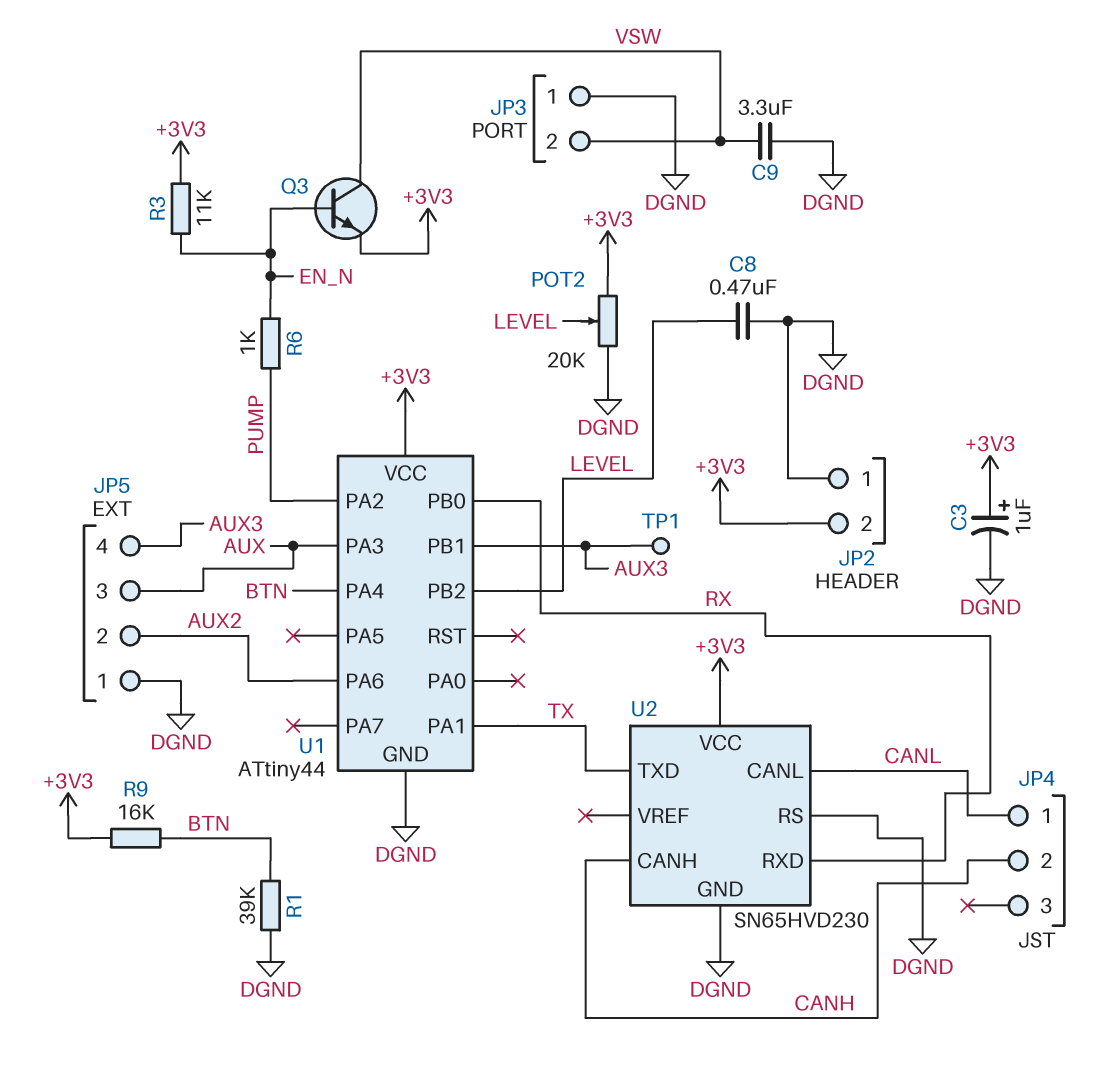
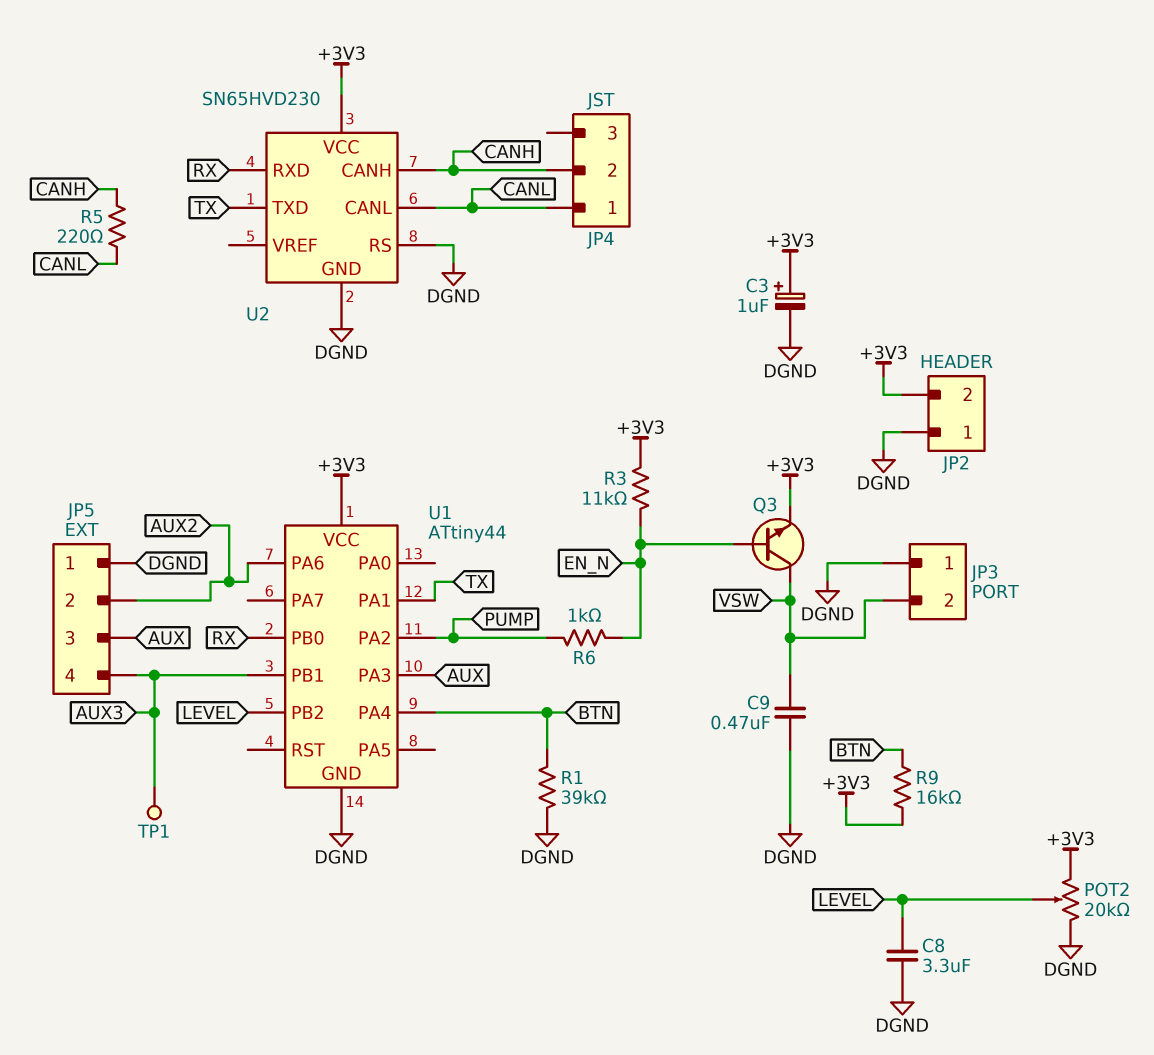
C8: 470nF (DGND, LEVEL) -> 3.3uF (DGND, LEVEL)
C9: 3.3uF (DGND, VSW) -> 470nF (DGND, VSW)
R5: none -> 220 (CANH, CANL)

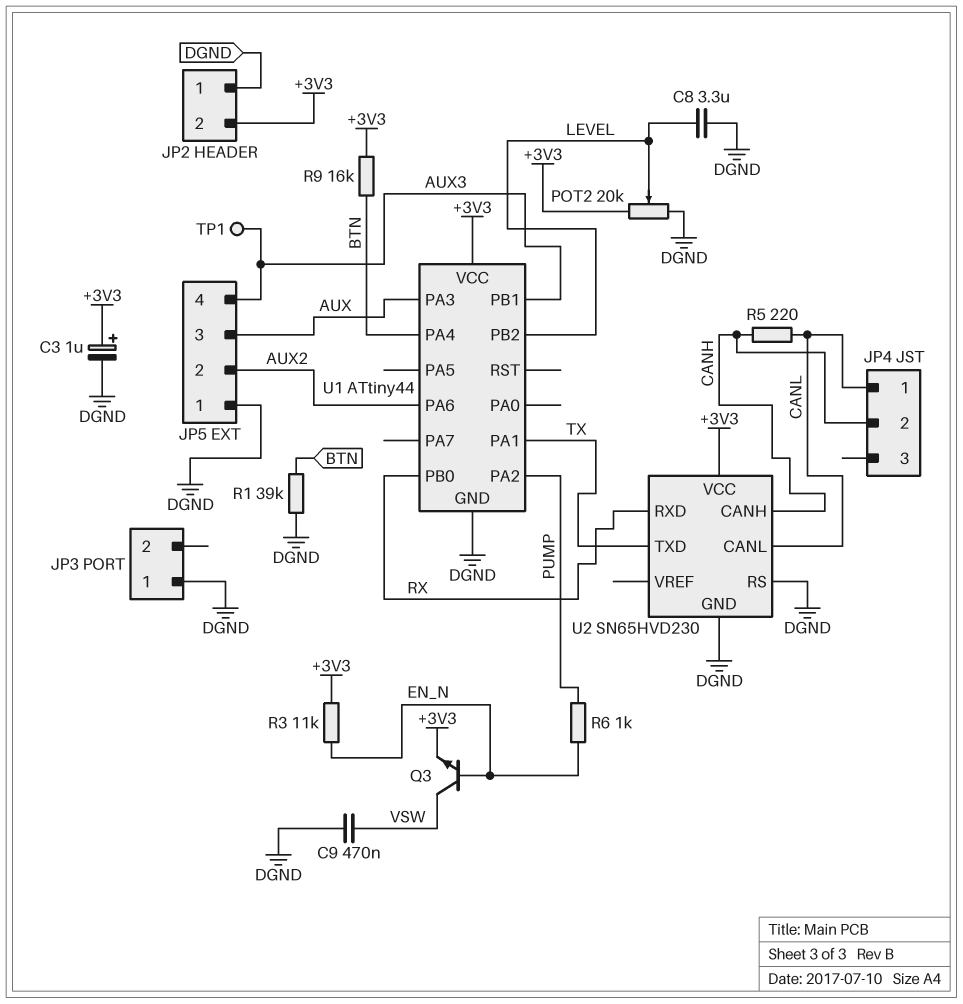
JP3 pin 2: VSW -> none

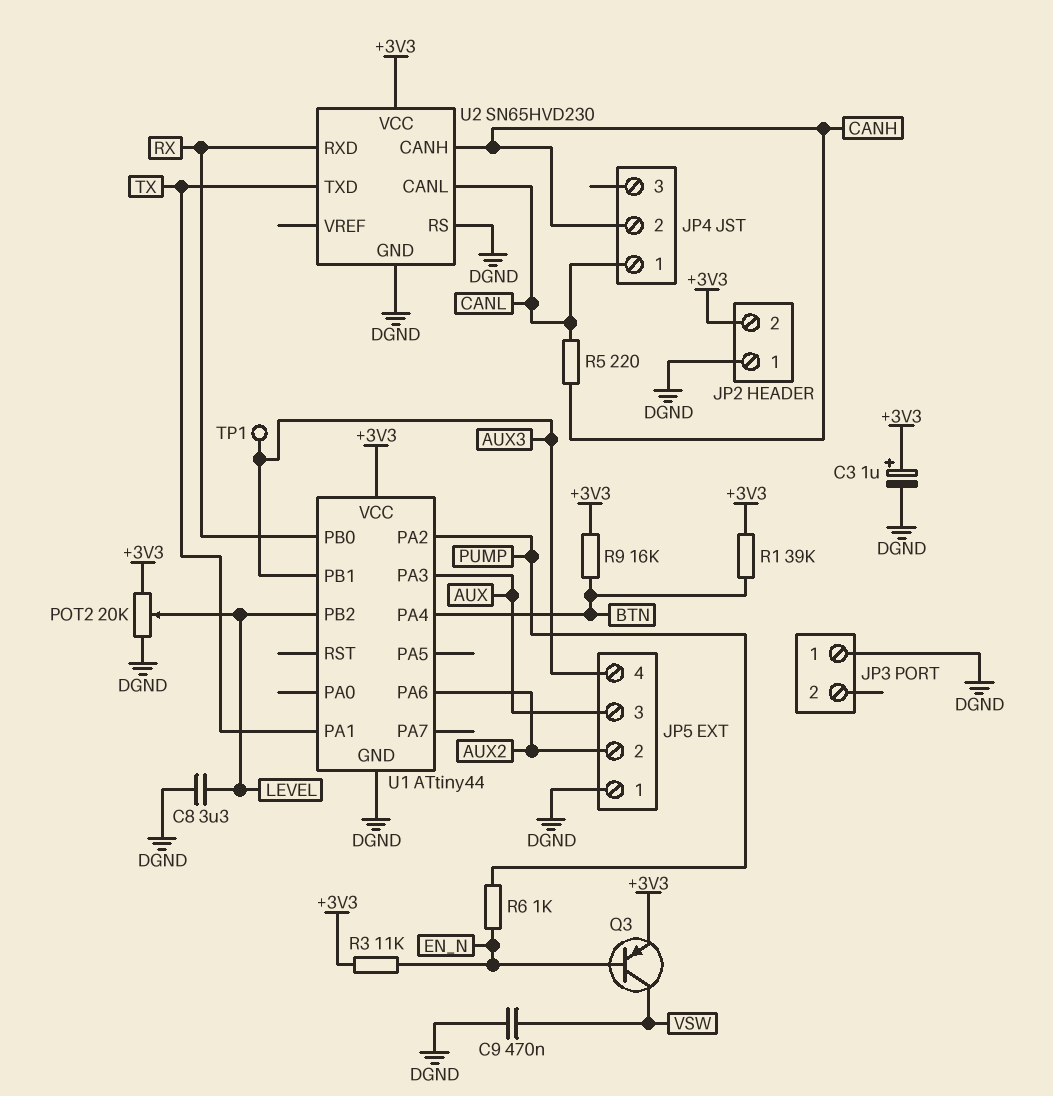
Q3: NPN (B EN_N, C VSW, E +3V3) -> PNP (B EN_N, C VSW, E +3V3)
R1: 39k (BTN, DGND) -> 39k (+3V3, BTN)

